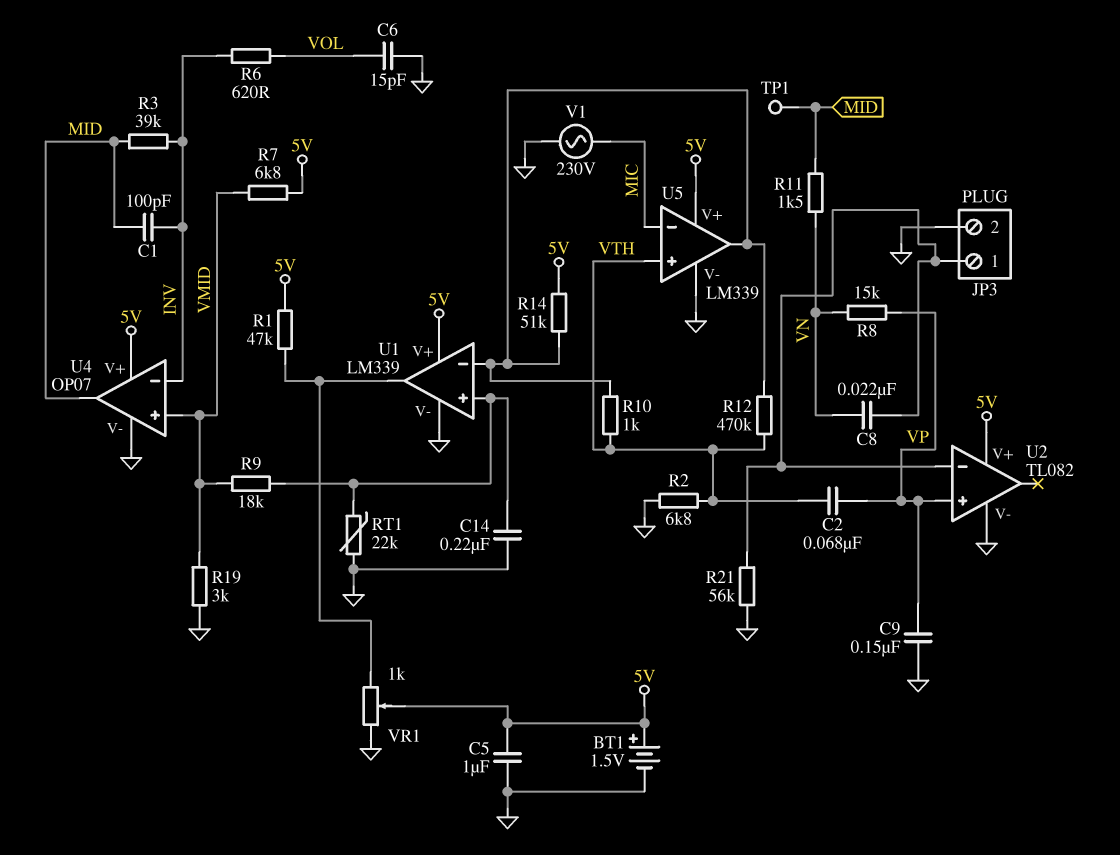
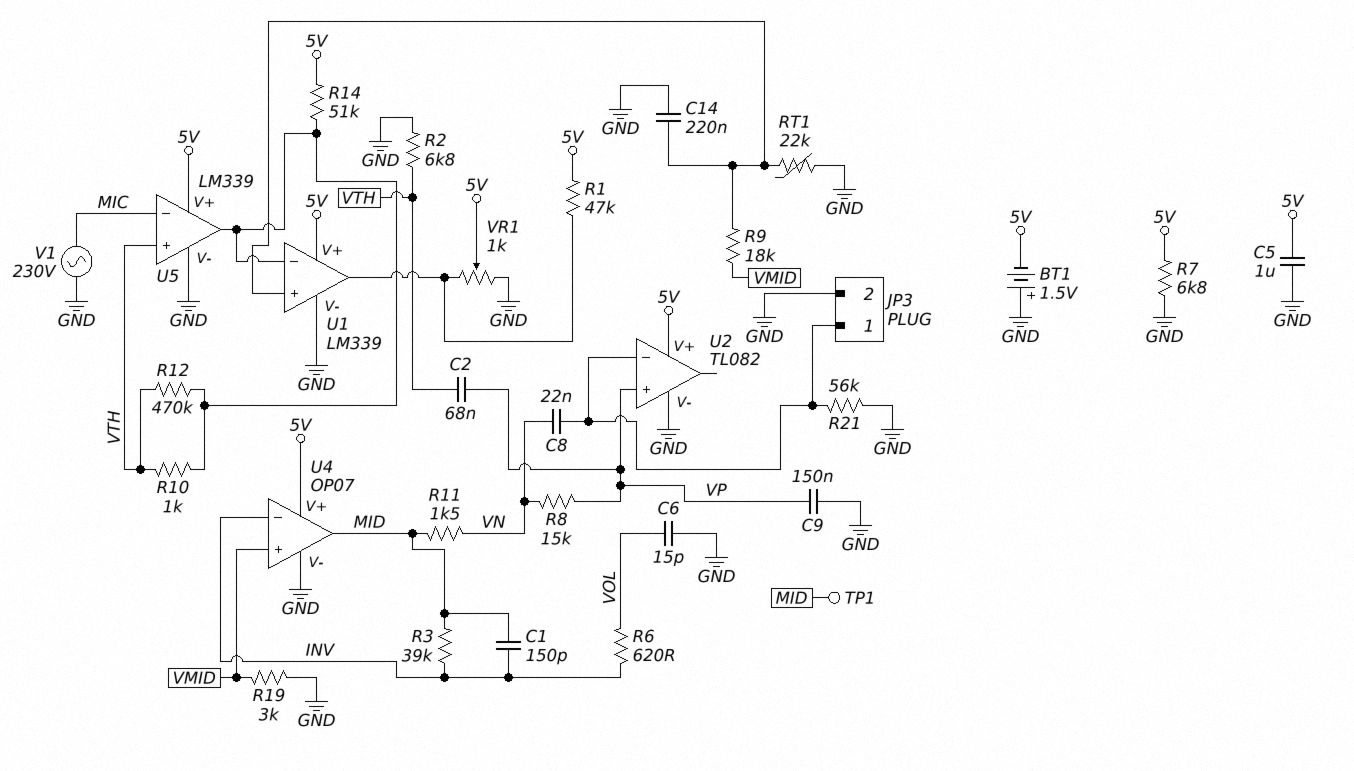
BT1: 1.5V (plus 5V, minus GND) -> 1.5V (plus GND, minus 5V)
C1: 100pF (INV, MID) -> 150pF (INV, MID)
R7: 6.8k (5V, VMID) -> 6.8k (5V, GND)

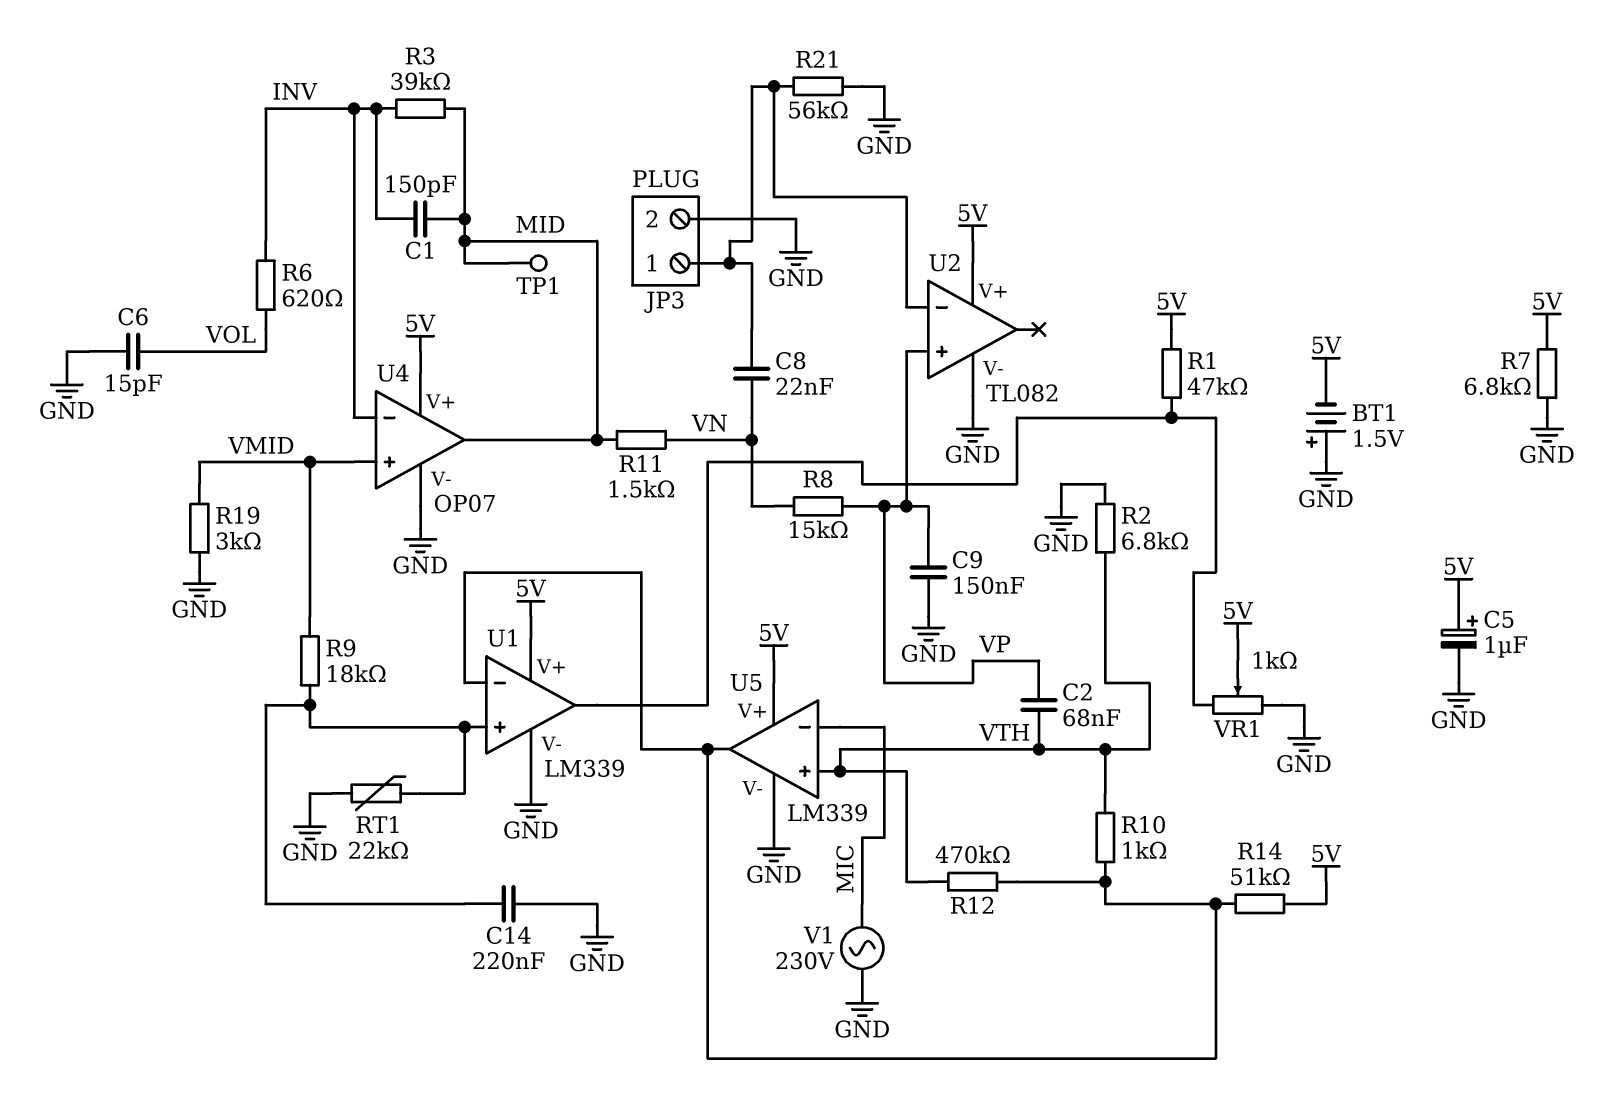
C5: 1uF (5V, GND) -> 1uF (plus 5V, minus GND)

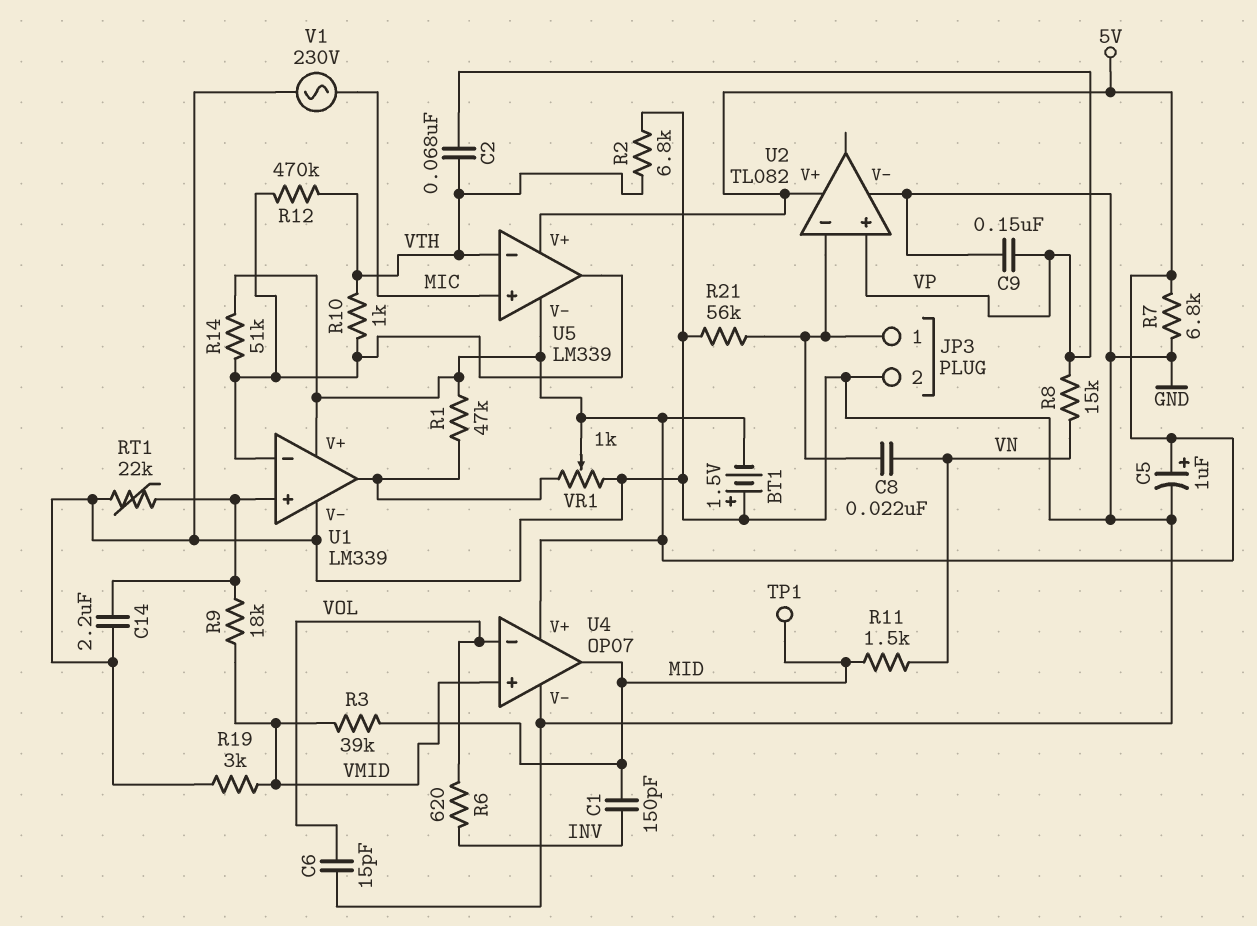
C14: 220nF (GND, U1/in+) -> 2.2uF (GND, U1/in+)
R3: 39k (INV, MID) -> 39k (MID, VMID)
U4 pin in-: INV -> VOL
U5 pin V-: GND -> 5V
U5 pin in+: VTH -> MIC
U5 pin in-: MIC -> VTH

